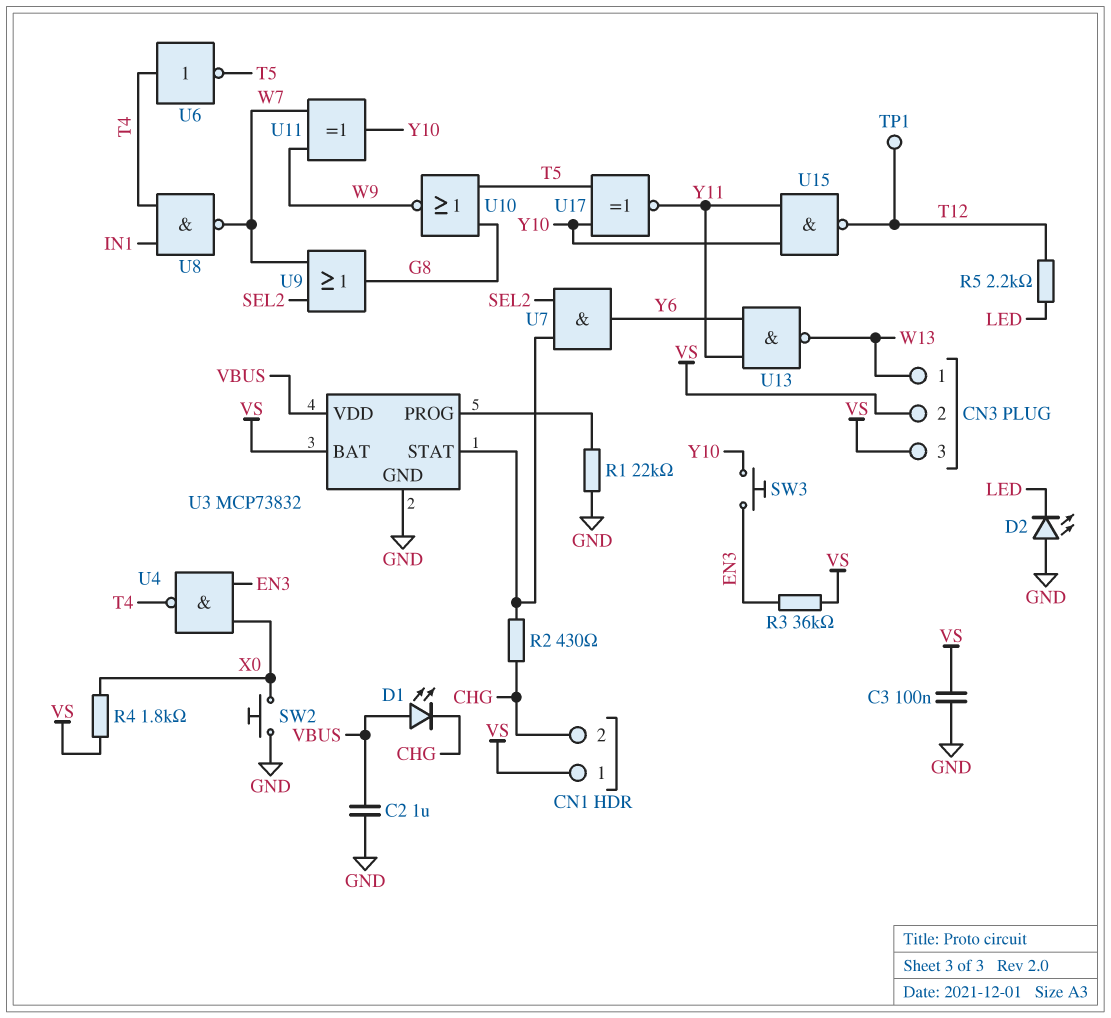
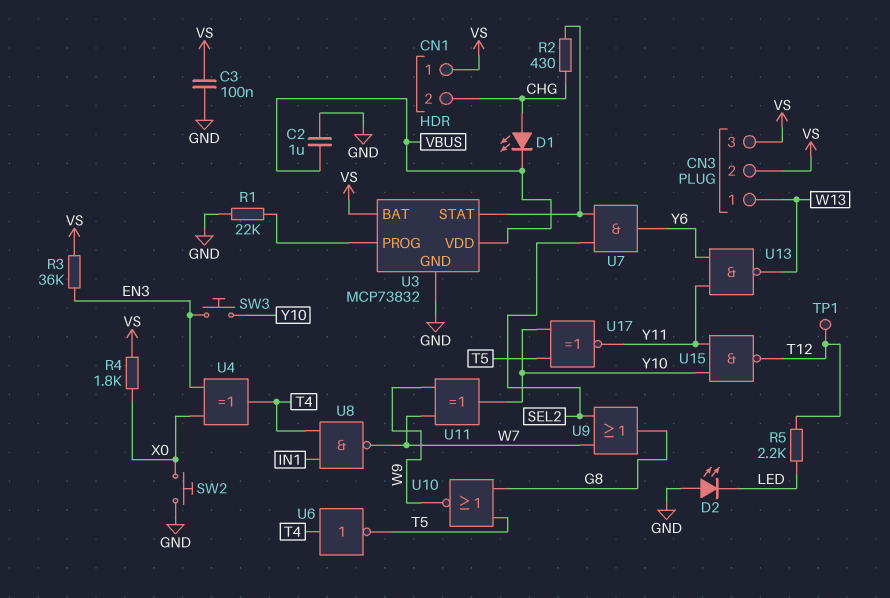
D1: LED (A VBUS, K CHG) -> LED (A CHG, K VBUS)
U4: NAND (in EN3, in X0, out T4) -> XOR (in EN3, in X0, out T4)

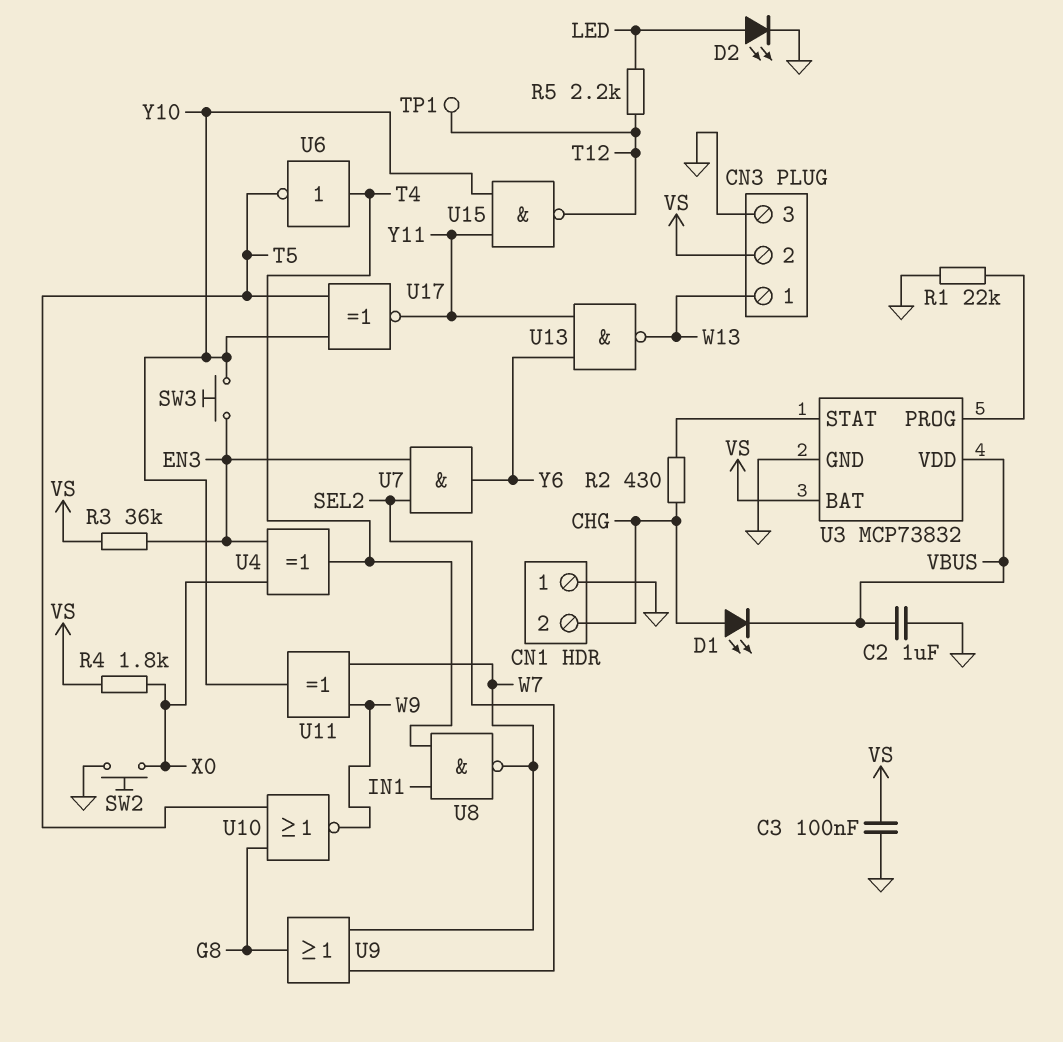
CN1 pin 1: VS -> GND
CN3 pin 3: VS -> GND
D2: LED (A GND, K LED) -> LED (A LED, K GND)
U7: AND (in SEL2, in U3/STAT, out Y6) -> AND (in EN3, in SEL2, out Y6)

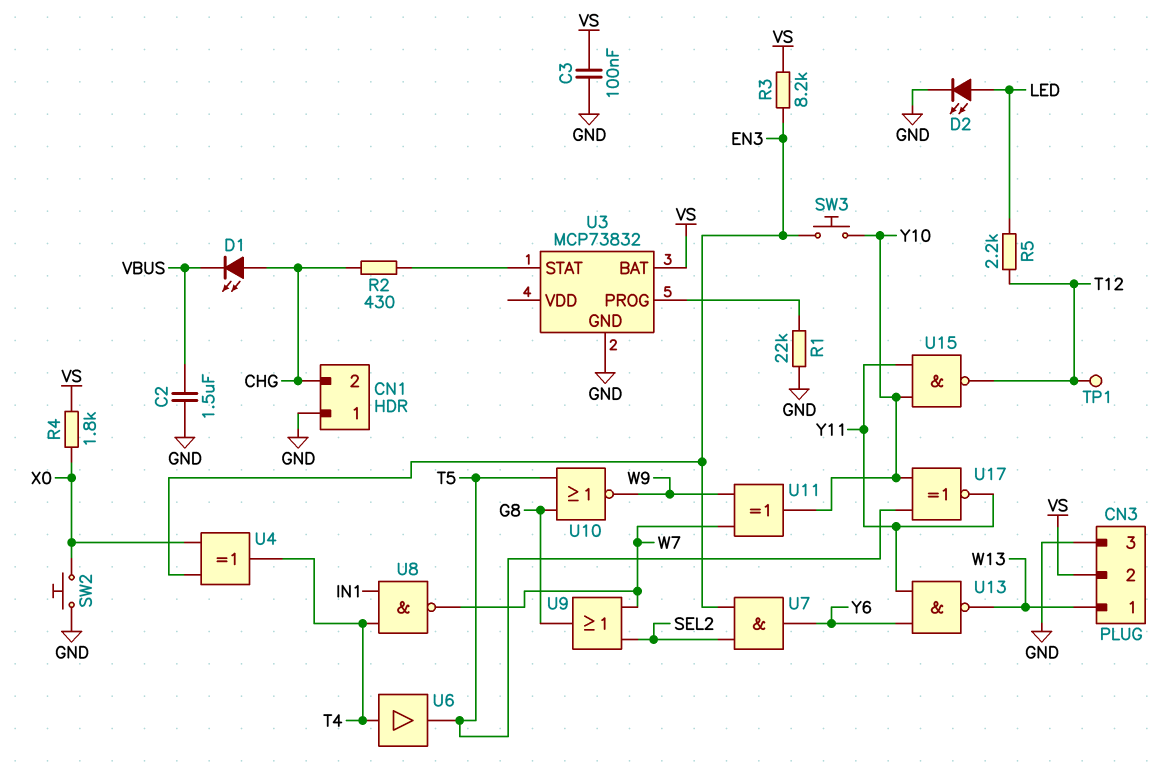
C2: 1uF (GND, VBUS) -> 1.5uF (GND, VBUS)
R3: 36k (EN3, VS) -> 8.2k (EN3, VS)
U3 pin VDD: VBUS -> none
U6: NOT (in T4, out T5) -> buffer (in T4, out T5)

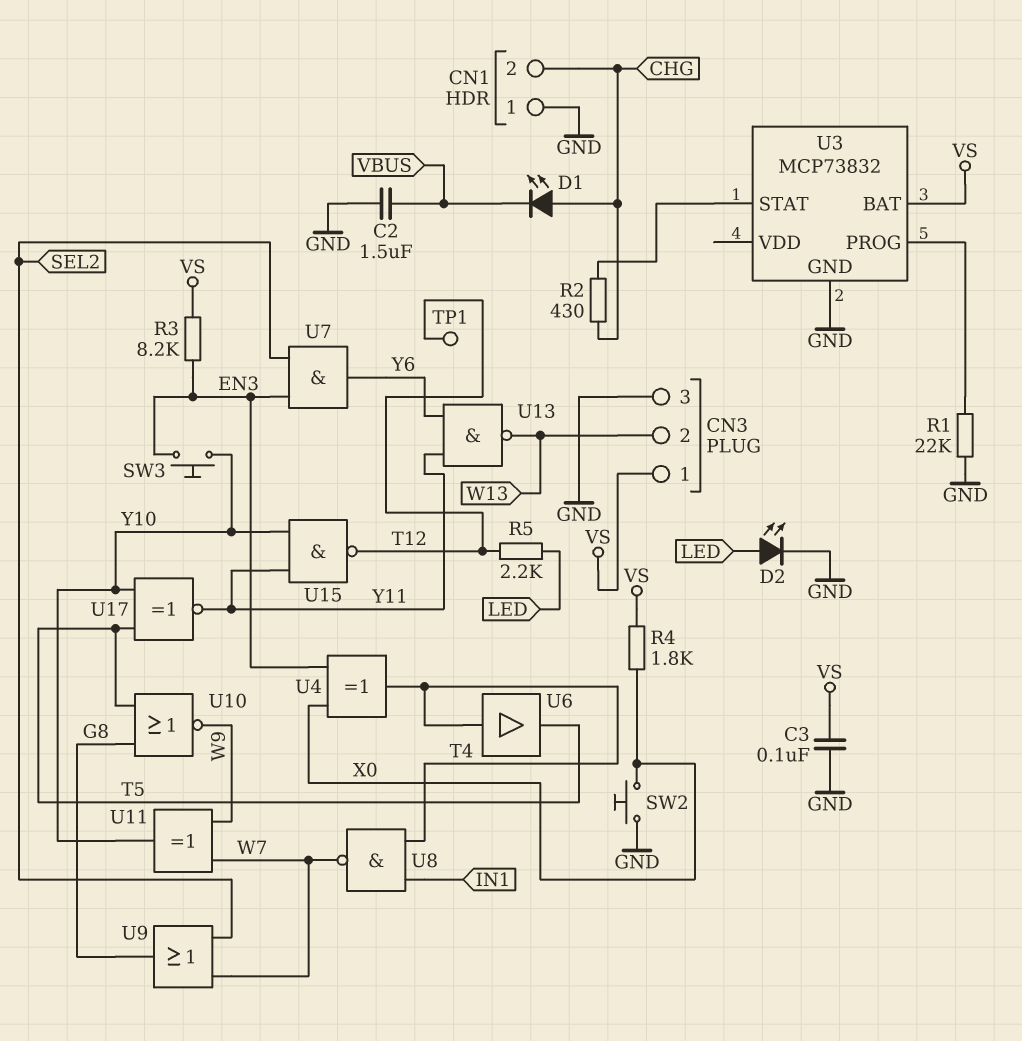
CN3 pin 1: W13 -> VS
CN3 pin 2: VS -> W13

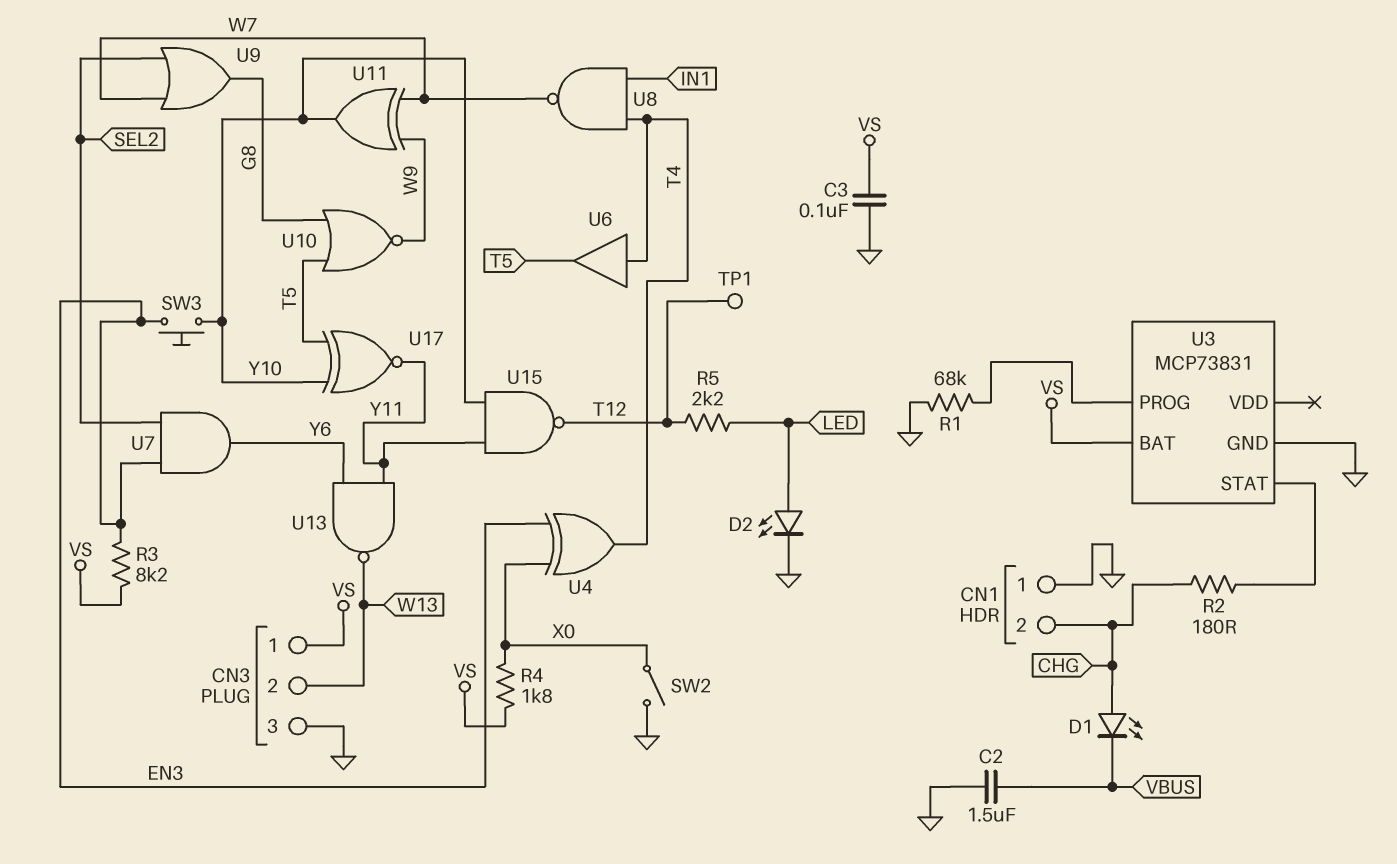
R1: 22k (GND, U3/PROG) -> 68k (GND, U3/PROG)
R2: 430 (CHG, U3/STAT) -> 180 (CHG, U3/STAT)
SW2: button (GND, X0) -> switch (GND, X0)
U3: MCP73832 -> MCP73831

